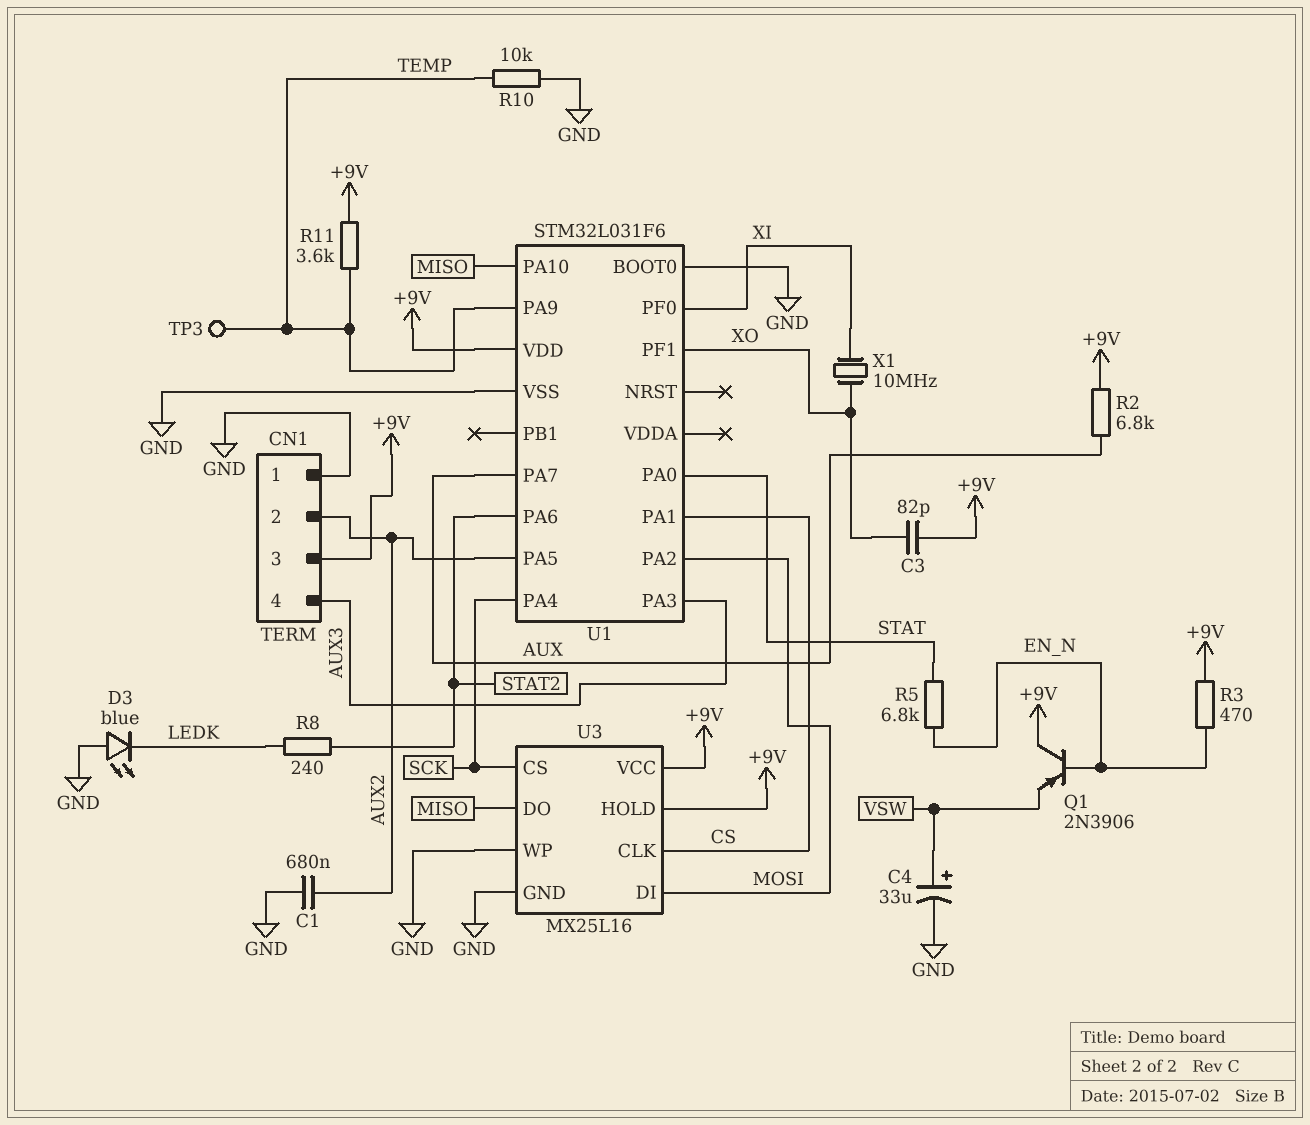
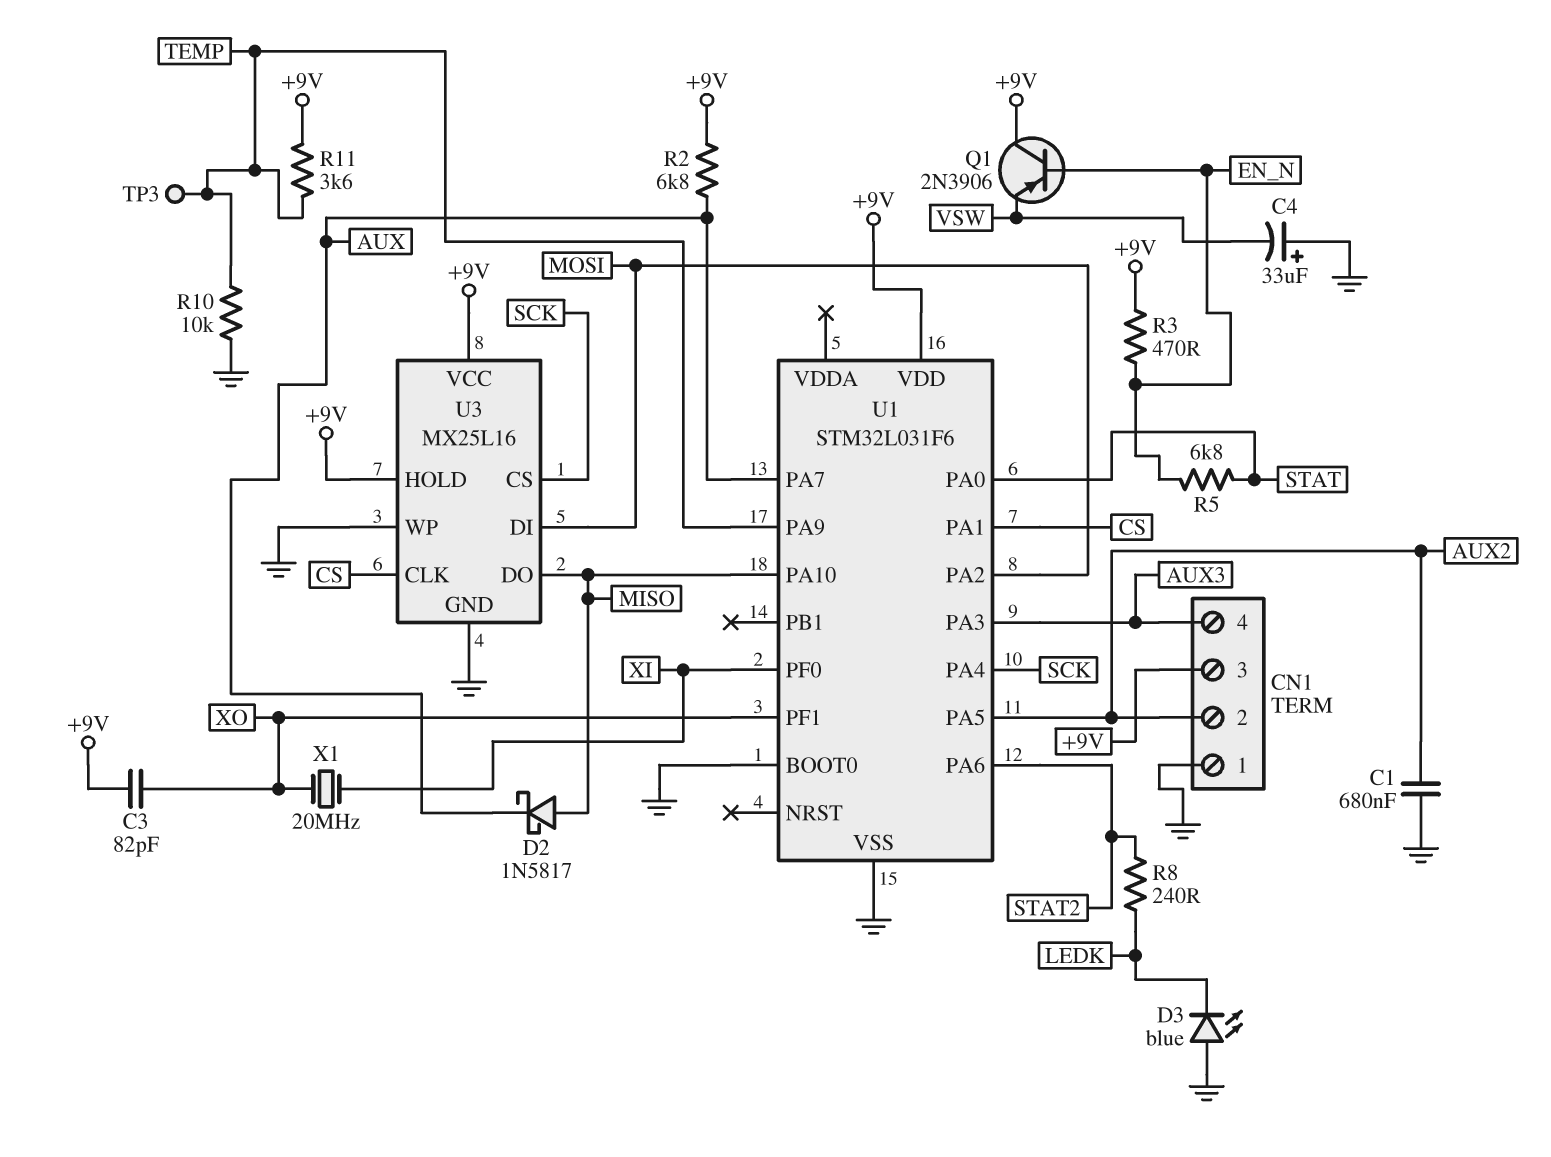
C4: 33uF (plus VSW, minus GND) -> 33uF (plus GND, minus VSW)
D2: none -> schottky 1N5817 (A MISO, K AUX)
X1: 10MHz (XI, XO) -> 20MHz (XI, XO)

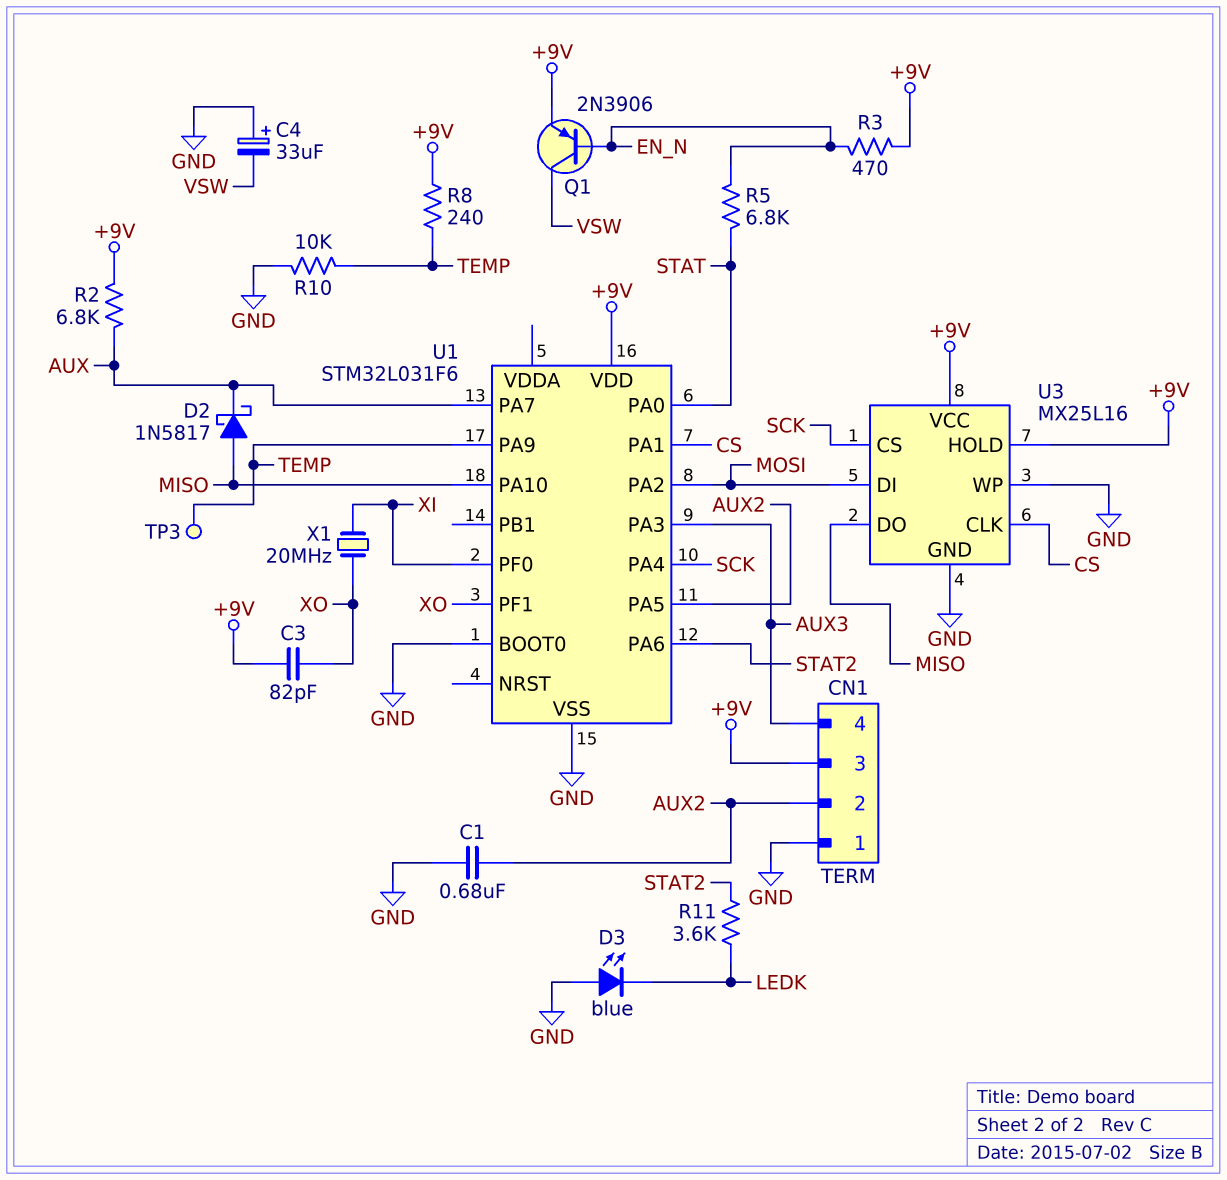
Q1: PNP 2N3906 (B EN_N, C +9V, E VSW) -> PNP 2N3906 (B EN_N, C VSW, E +9V)
R8: 240 (LEDK, STAT2) -> 240 (+9V, TEMP)
R11: 3.6k (+9V, TEMP) -> 3.6k (LEDK, STAT2)

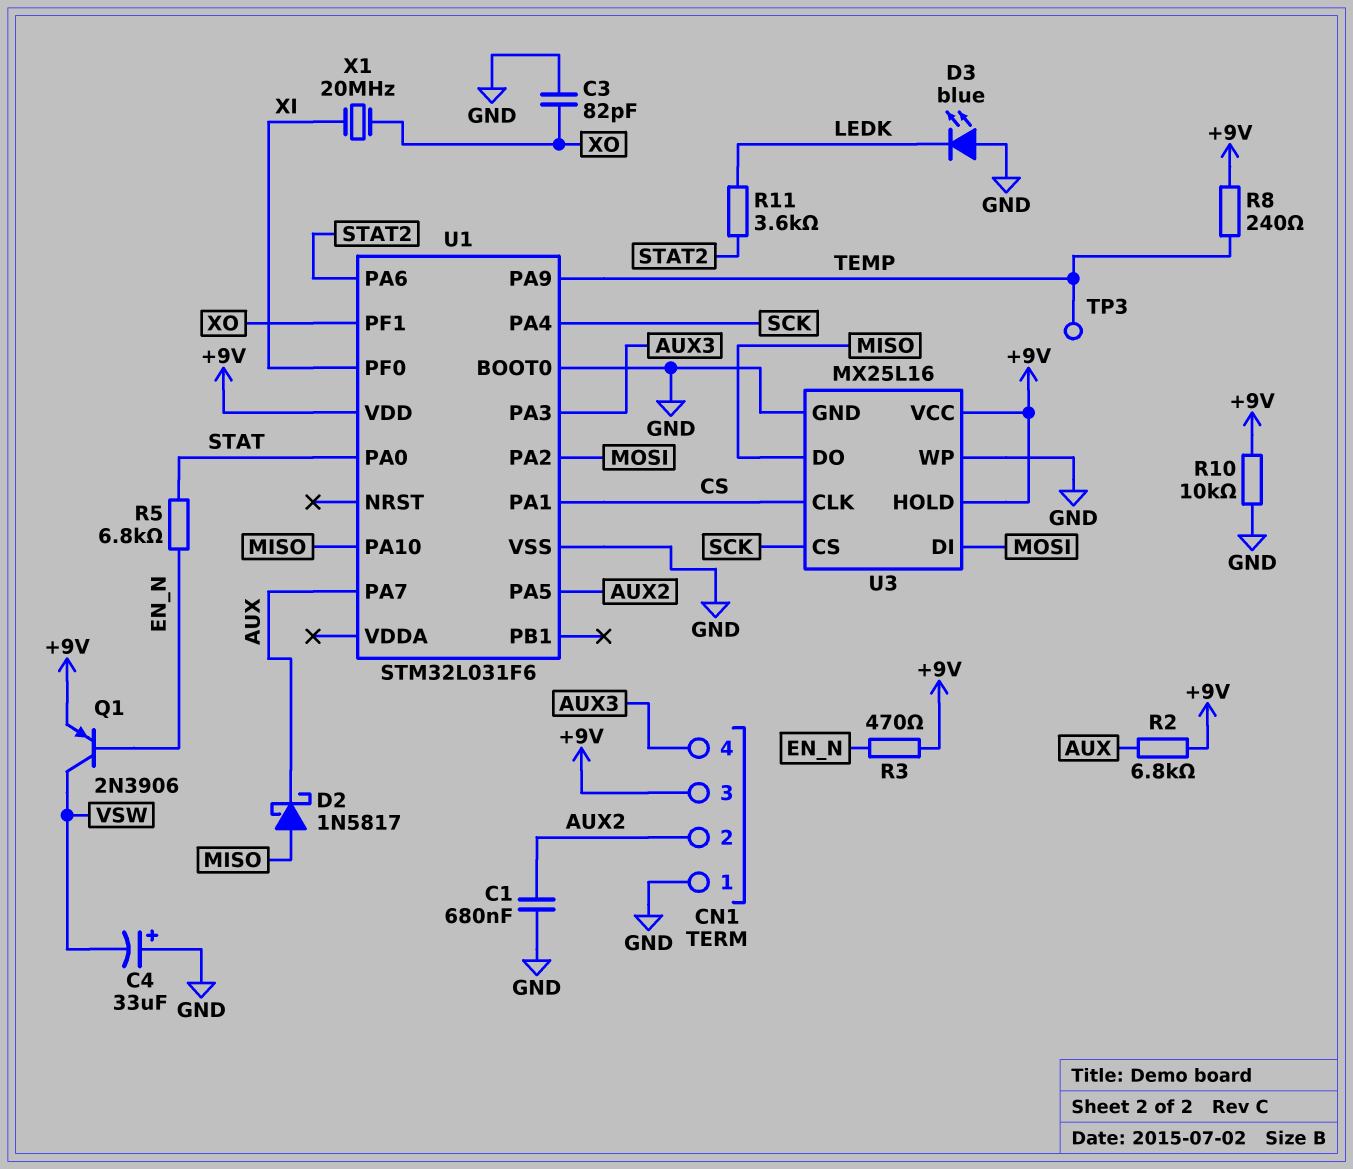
C3: 82pF (+9V, XO) -> 82pF (GND, XO)
R10: 10k (GND, TEMP) -> 10k (+9V, GND)

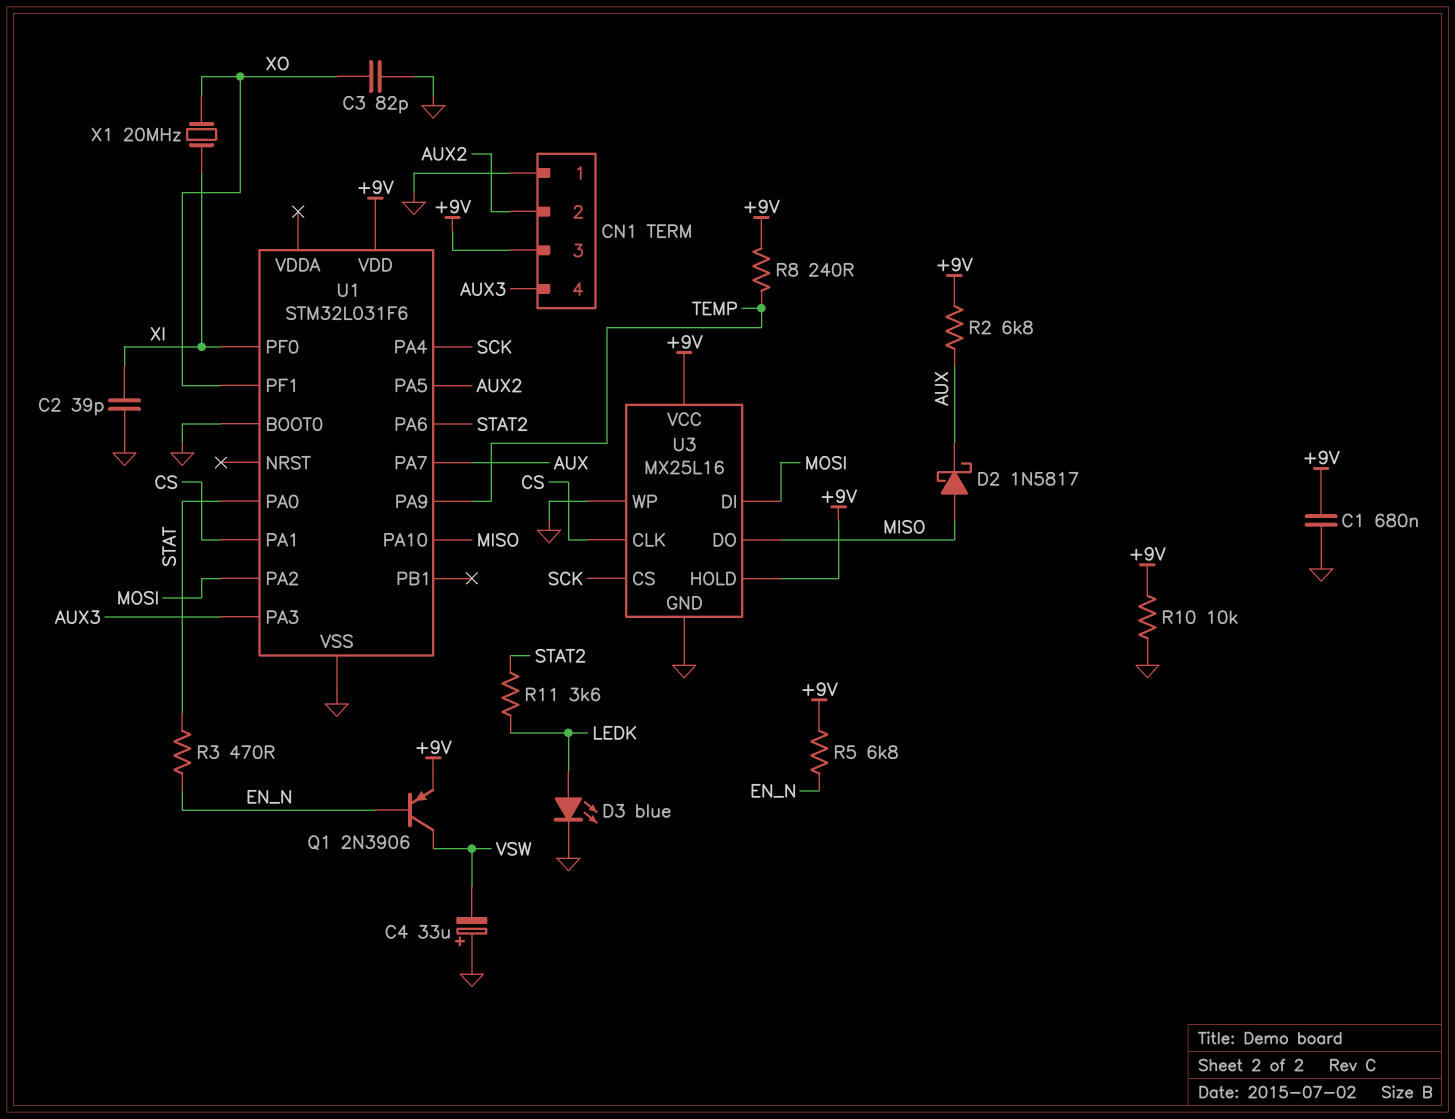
C1: 680nF (AUX2, GND) -> 680nF (+9V, GND)
C2: none -> 39pF (GND, XI)
D3: LED blue (A GND, K LEDK) -> LED blue (A LEDK, K GND)
R3: 470 (+9V, EN_N) -> 470 (EN_N, STAT)
R5: 6.8k (EN_N, STAT) -> 6.8k (+9V, EN_N)
TP3: test point (TEMP) -> none

